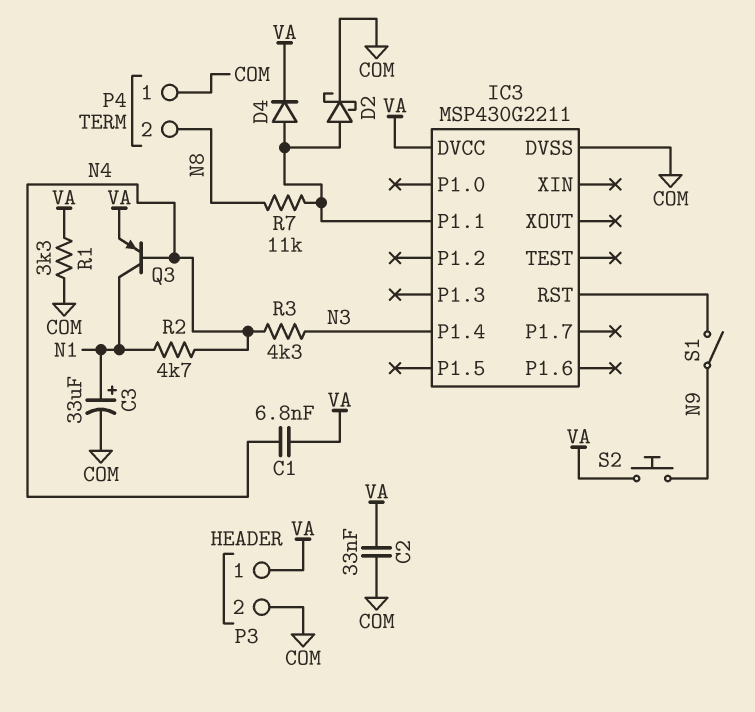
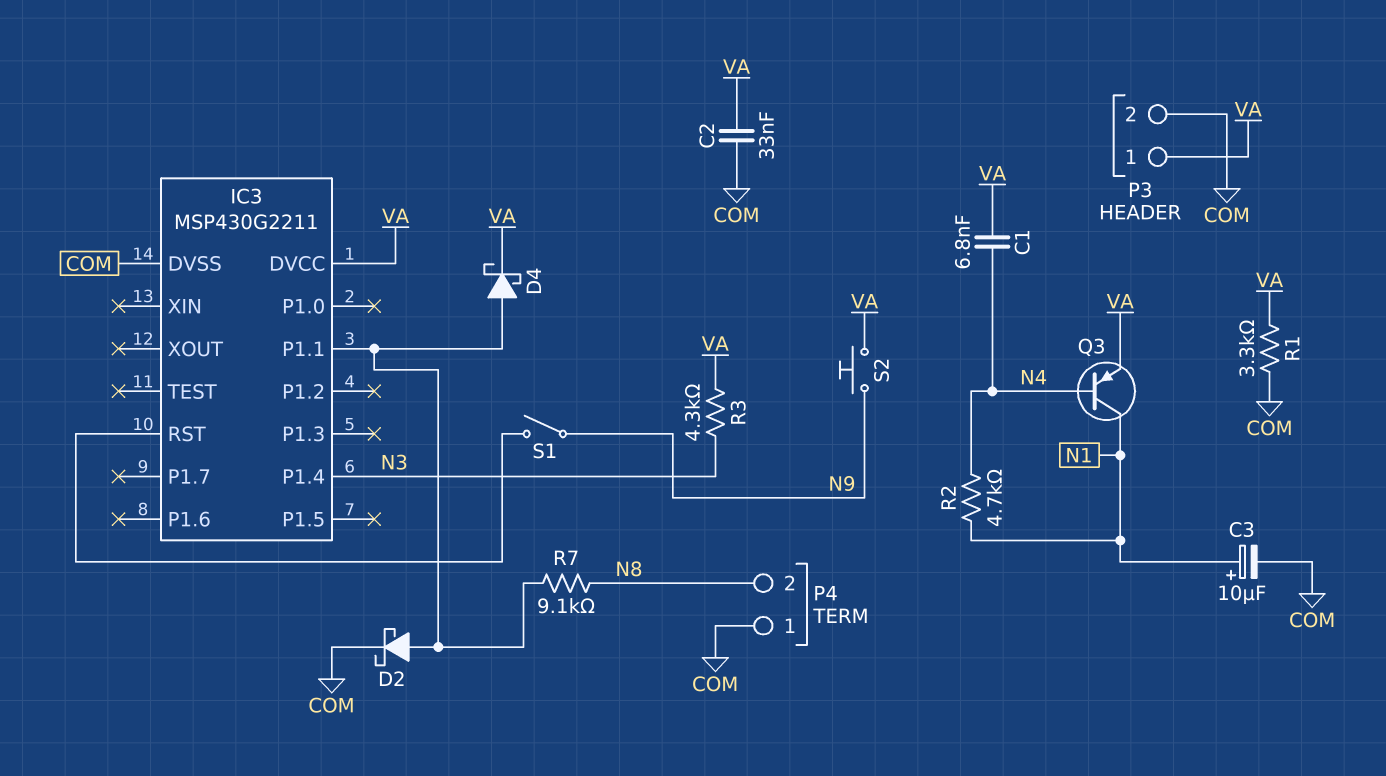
C3: 33uF (plus N1, minus COM) -> 10uF (plus N1, minus COM)
D4: diode (A IC3/P1.1, K VA) -> schottky (A IC3/P1.1, K VA)
R3: 4.3k (N3, N4) -> 4.3k (N3, VA)
R7: 11k (IC3/P1.1, N8) -> 9.1k (IC3/P1.1, N8)

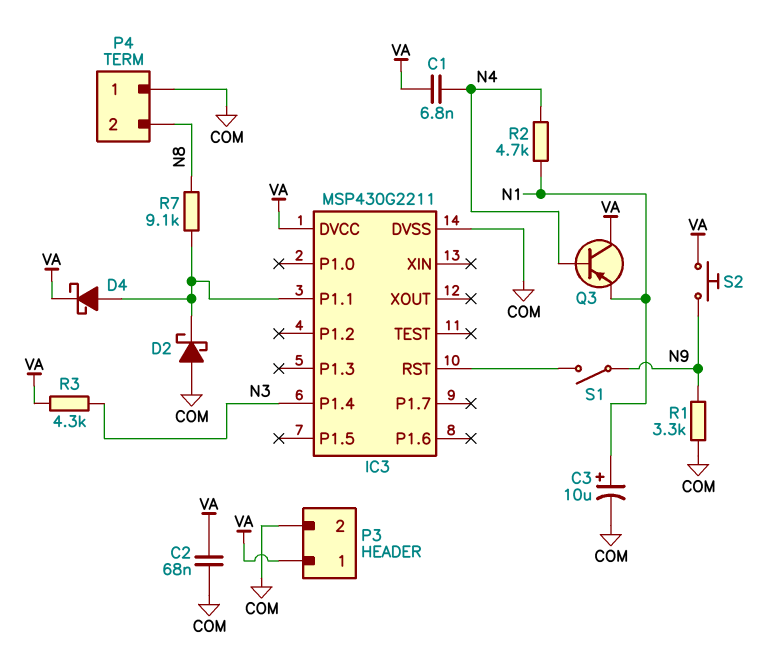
C2: 33nF (COM, VA) -> 68nF (COM, VA)
D2: schottky (A IC3/P1.1, K COM) -> schottky (A COM, K IC3/P1.1)
Q3: PNP (B N4, C N1, E VA) -> PNP (B N4, C VA, E N1)
R1: 3.3k (COM, VA) -> 3.3k (COM, N9)

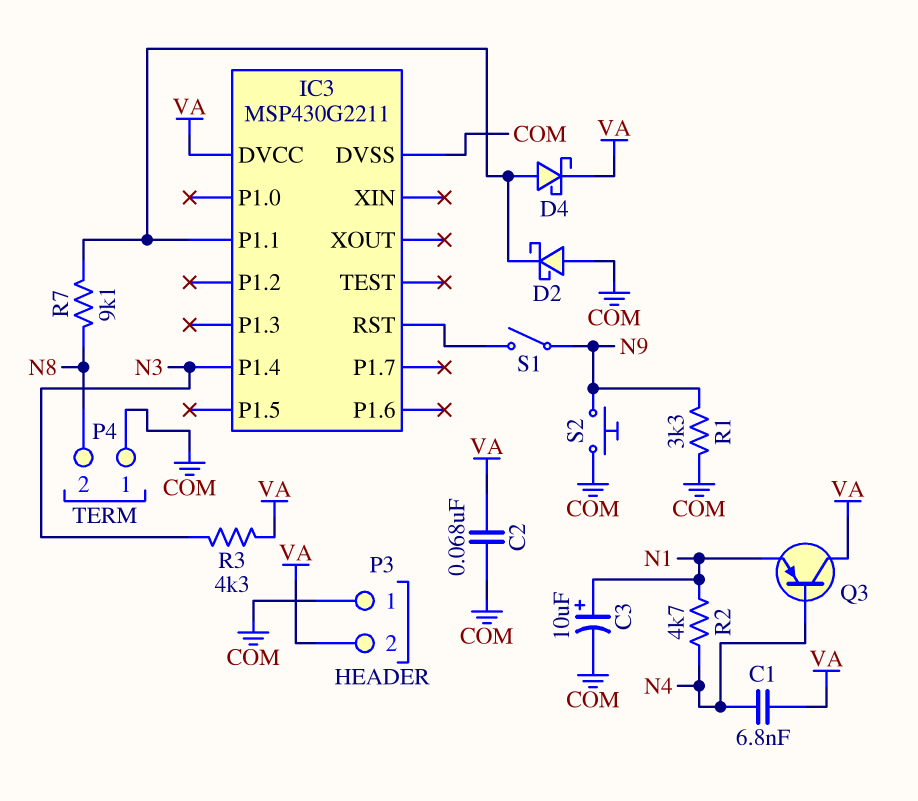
P3 pin 1: VA -> COM
P3 pin 2: COM -> VA
S2: button (N9, VA) -> button (COM, N9)

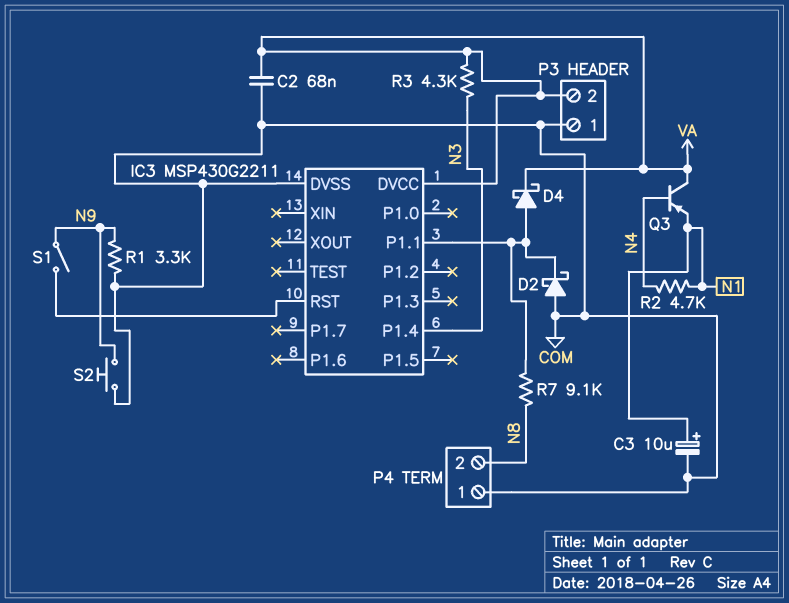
C1: 6.8nF (N4, VA) -> none

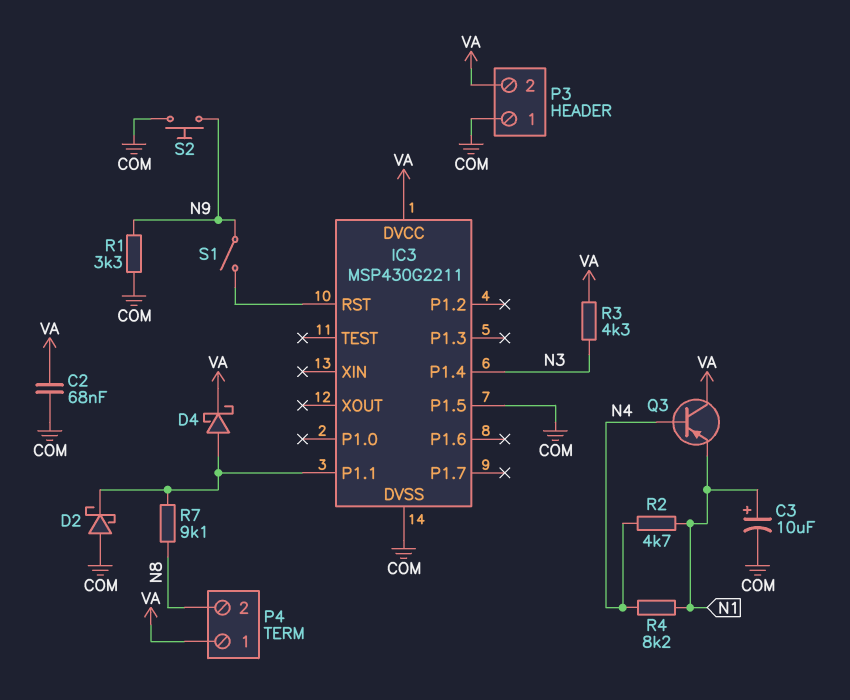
IC3 pin P1.5: none -> COM
P4 pin 1: COM -> VA
R4: none -> 8.2k (N1, N4)

